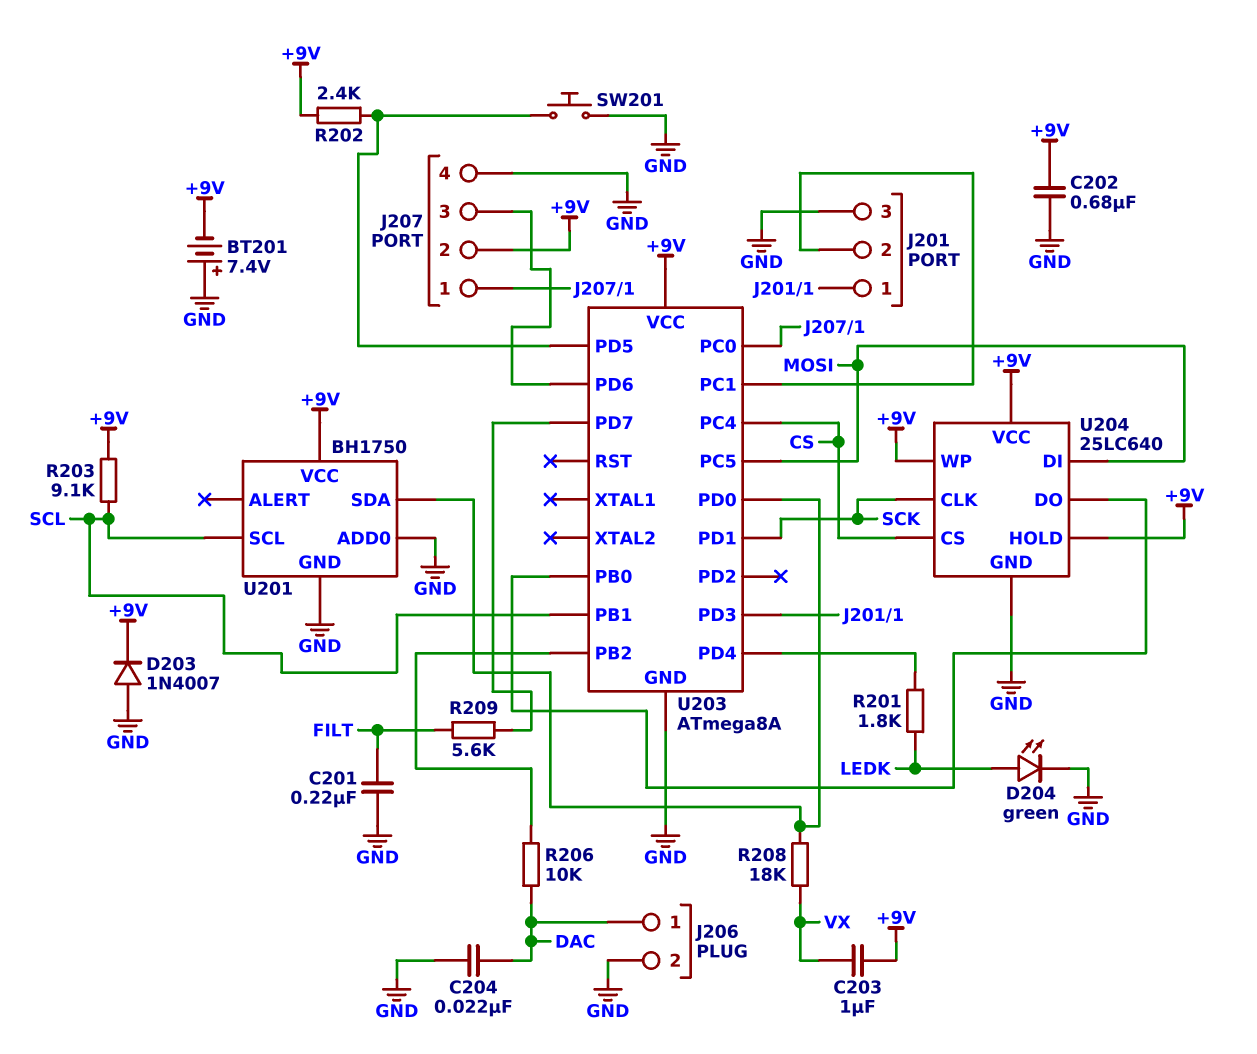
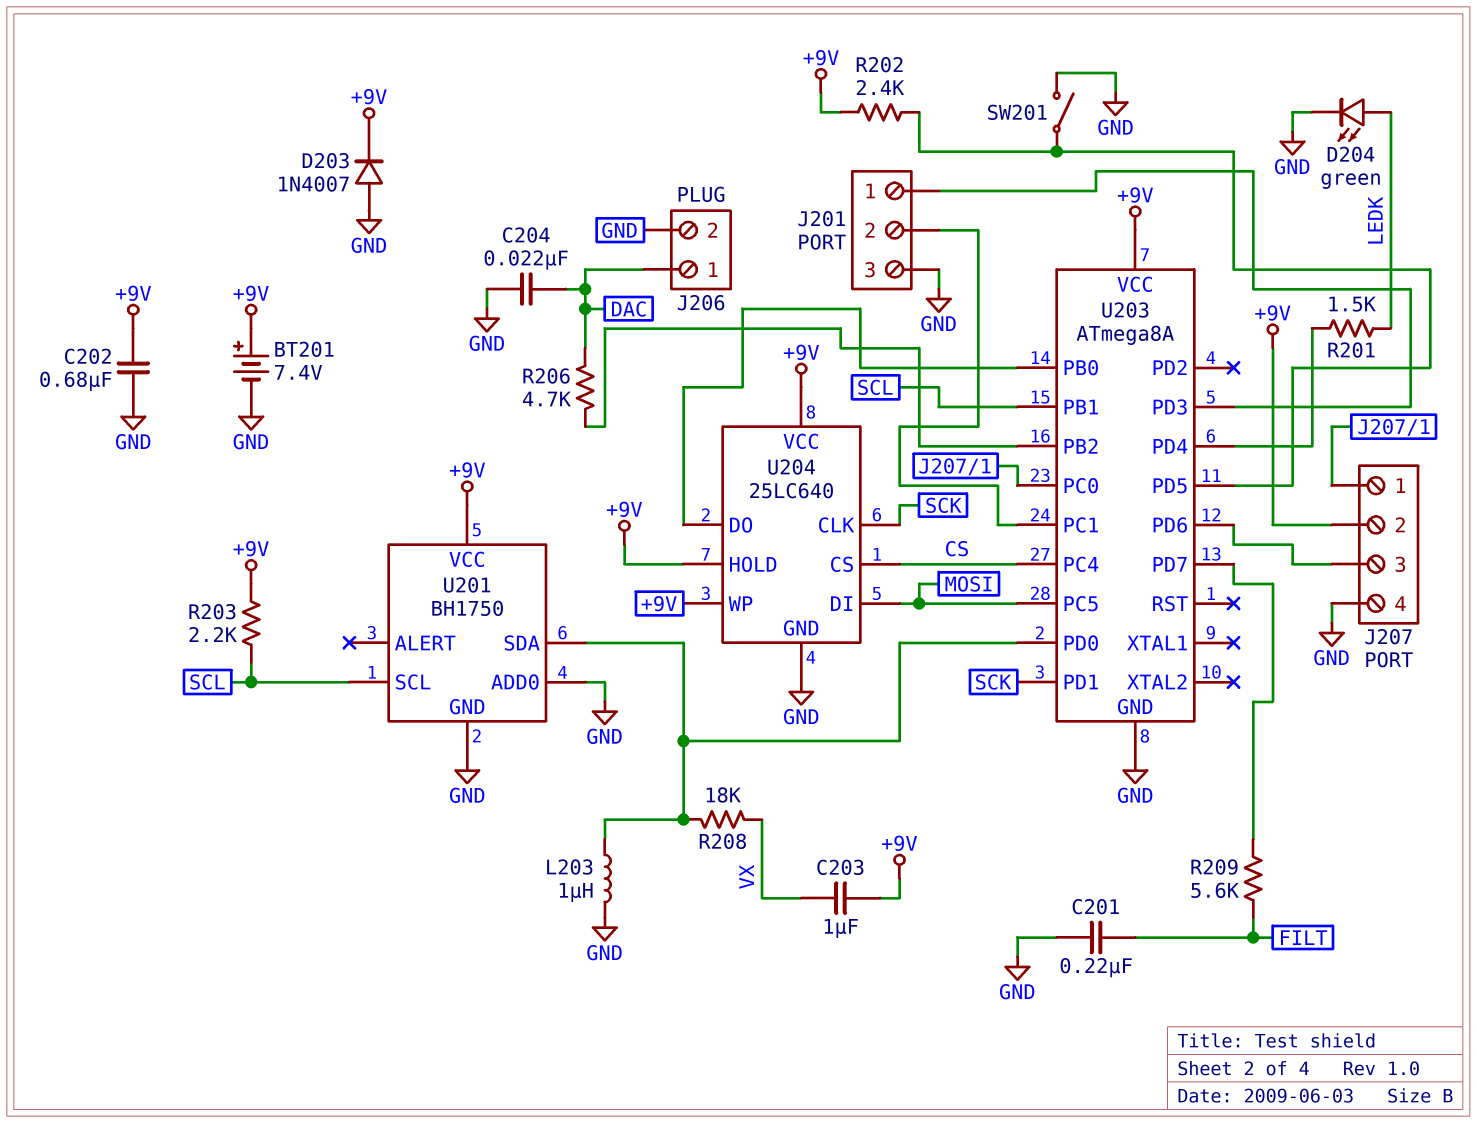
BT201: 7.4V (plus GND, minus +9V) -> 7.4V (plus +9V, minus GND)
L203: none -> 1uH (GND, U201/SDA)
R201: 1.8k (LEDK, U203/PD4) -> 1.5k (LEDK, U203/PD4)
R203: 9.1k (+9V, SCL) -> 2.2k (+9V, SCL)
R206: 10k (DAC, U203/PB2) -> 4.7k (DAC, U203/PB2)
SW201: button (GND, U203/PD5) -> switch (GND, U203/PD5)

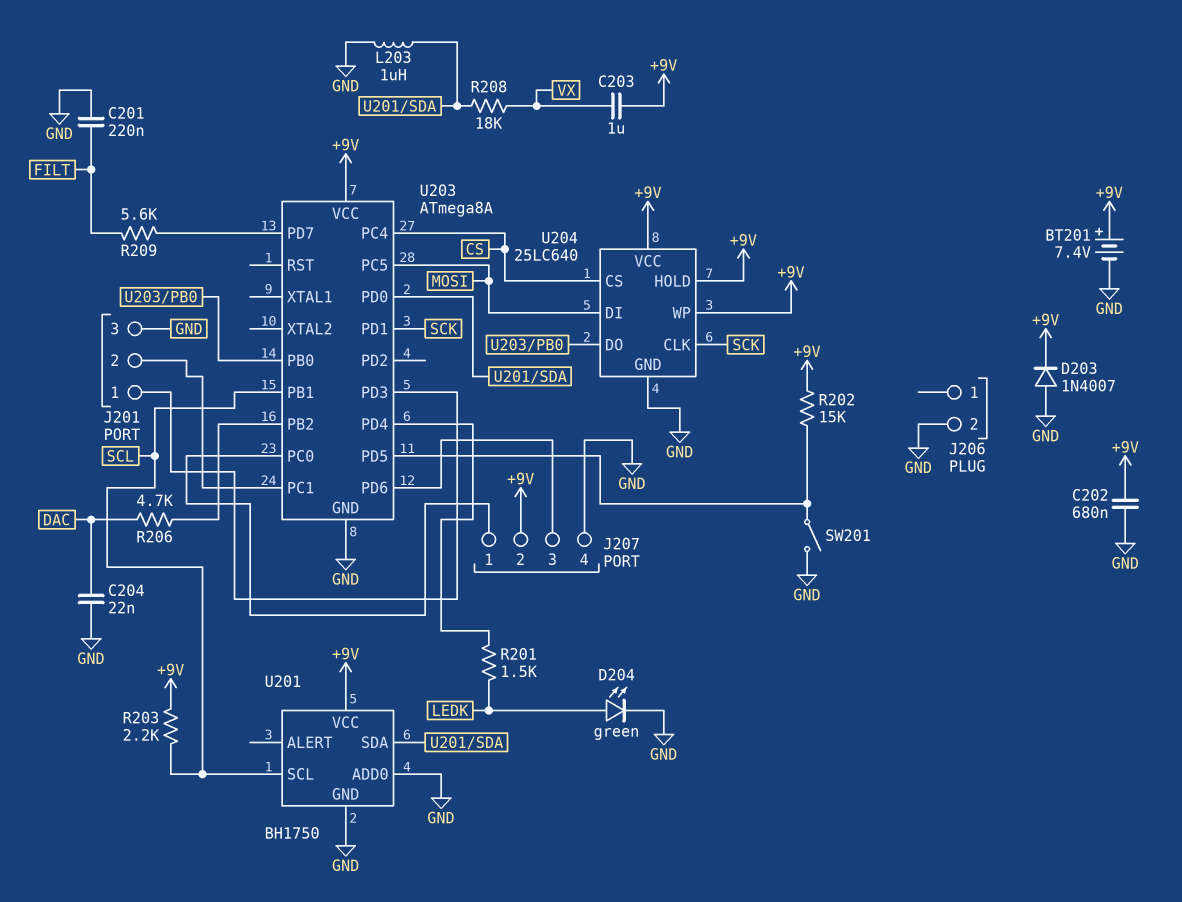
J206 pin 1: DAC -> none
R202: 2.4k (+9V, U203/PD5) -> 15k (+9V, U203/PD5)

